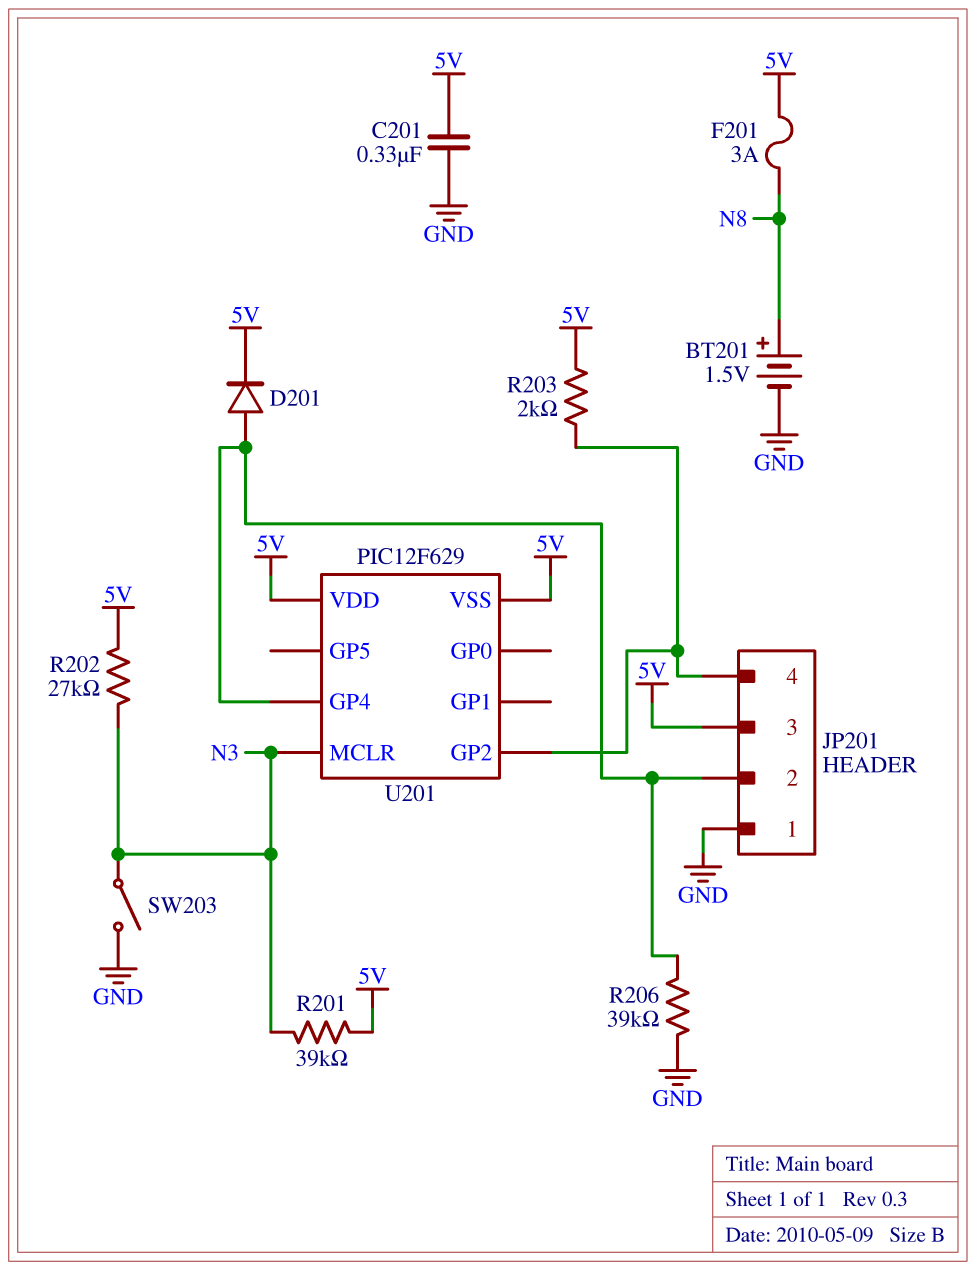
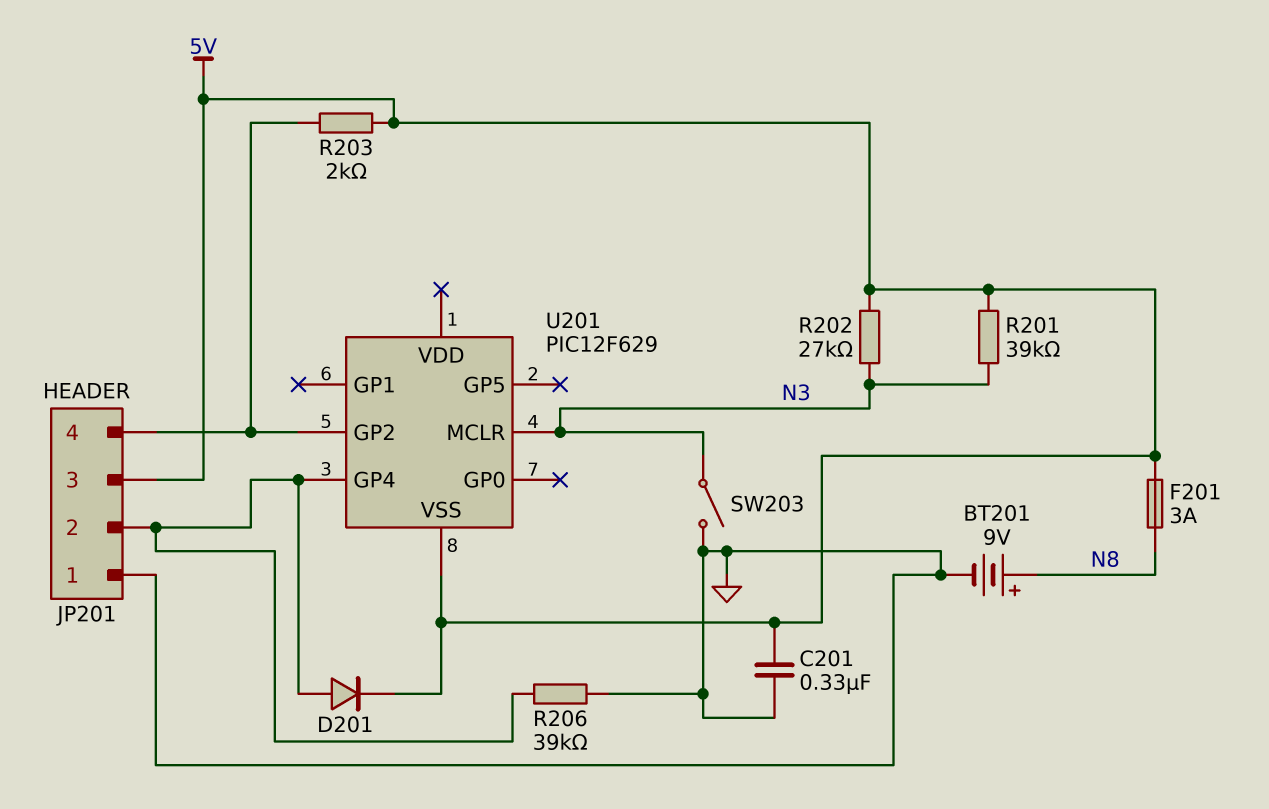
BT201: 1.5V (plus N8, minus GND) -> 9V (plus N8, minus GND)
U201 pin VDD: 5V -> none

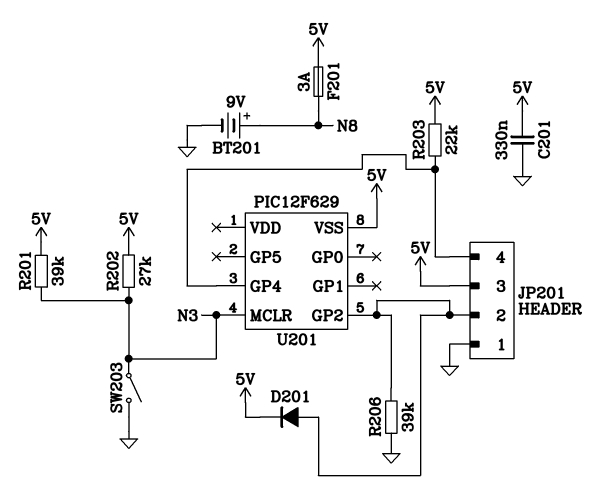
R203: 2k (5V, JP201/4) -> 22k (5V, JP201/4)
U201 pin GP2: JP201/4 -> JP201/2
U201 pin GP4: JP201/2 -> JP201/4

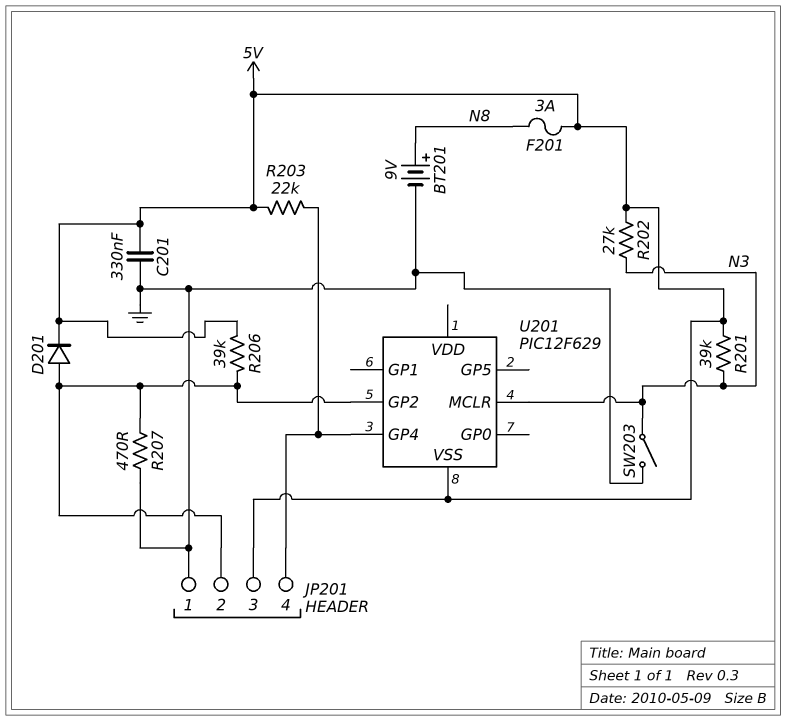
R206: 39k (GND, JP201/2) -> 39k (5V, JP201/2)
R207: none -> 470 (GND, JP201/2)

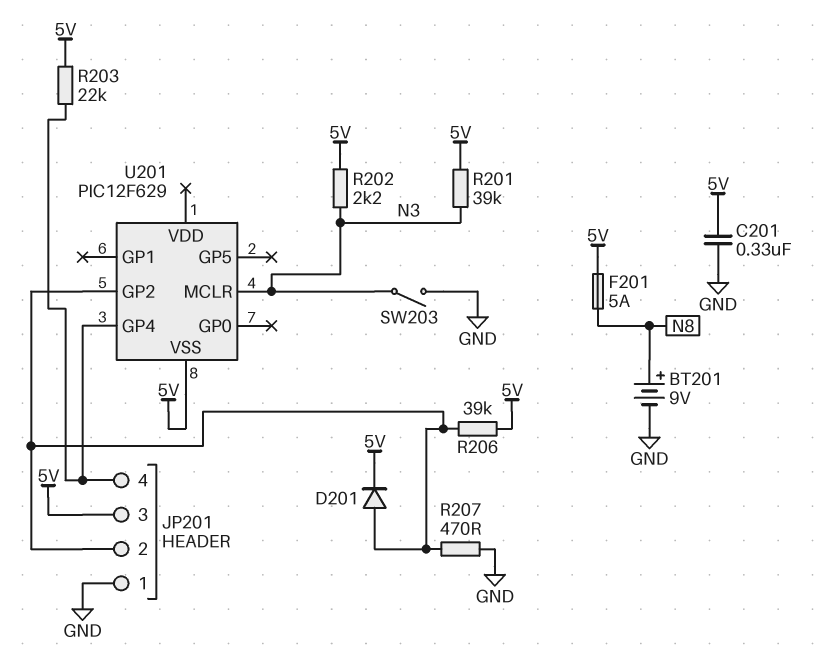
F201: 3A (5V, N8) -> 5A (5V, N8)
R202: 27k (5V, N3) -> 2.2k (5V, N3)

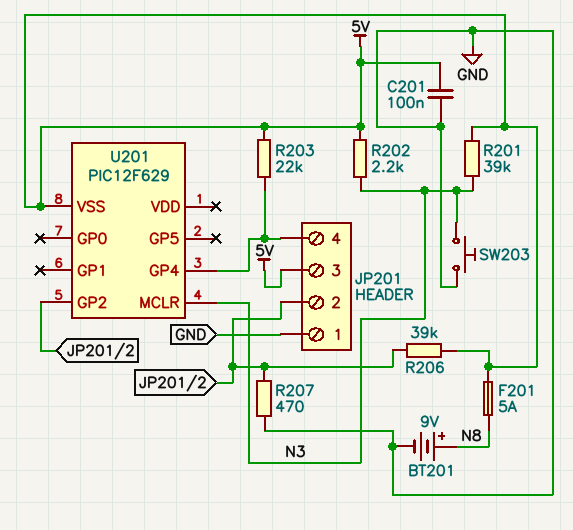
C201: 330nF (5V, GND) -> 100nF (5V, GND)
D201: diode (A JP201/2, K 5V) -> none
SW203: switch (GND, N3) -> button (GND, N3)

